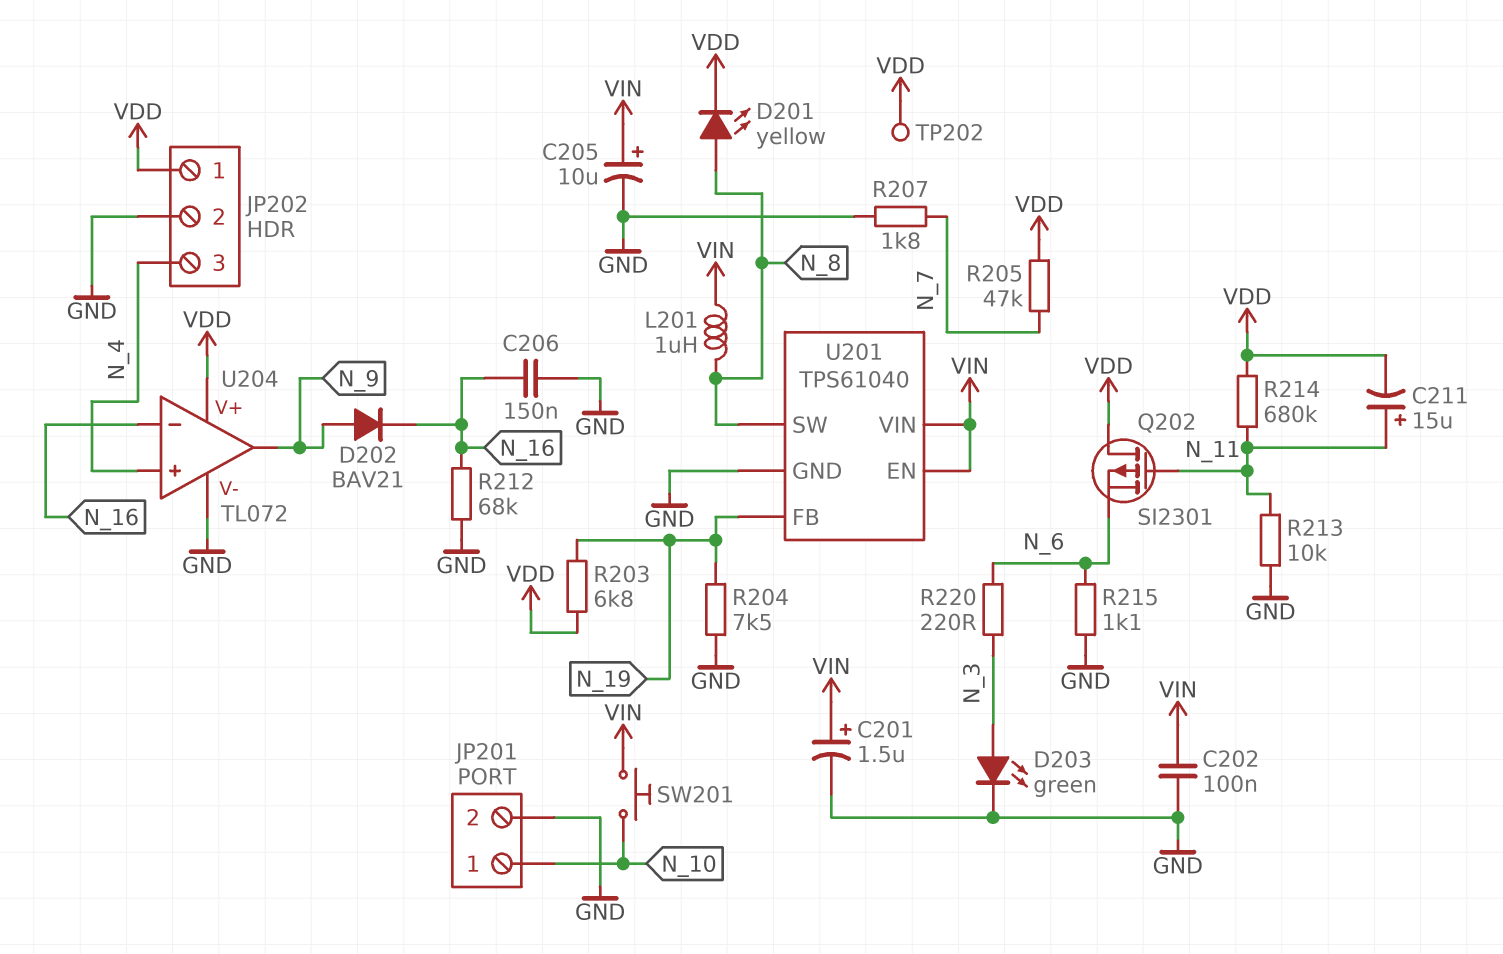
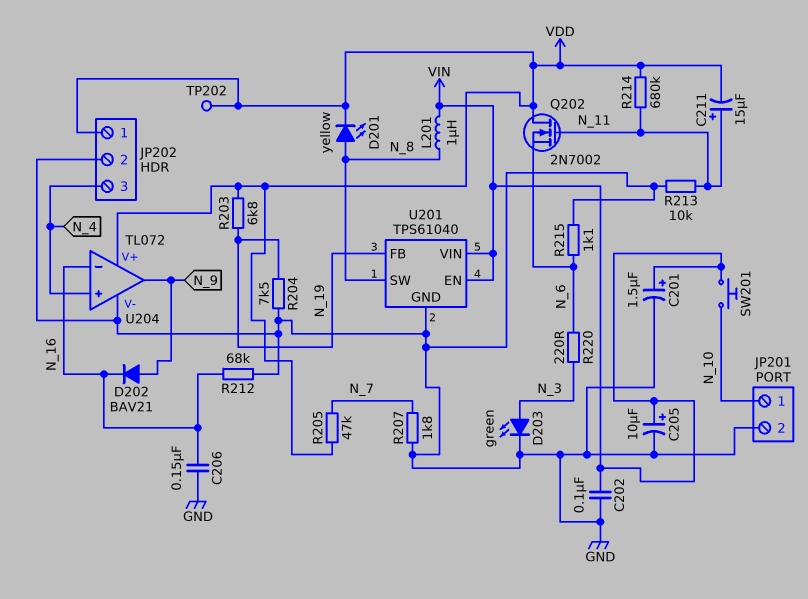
Q202: PMOS SI2301 (G N_11, D VDD, S N_6) -> NMOS 2N7002 (G N_11, D VDD, S N_6)

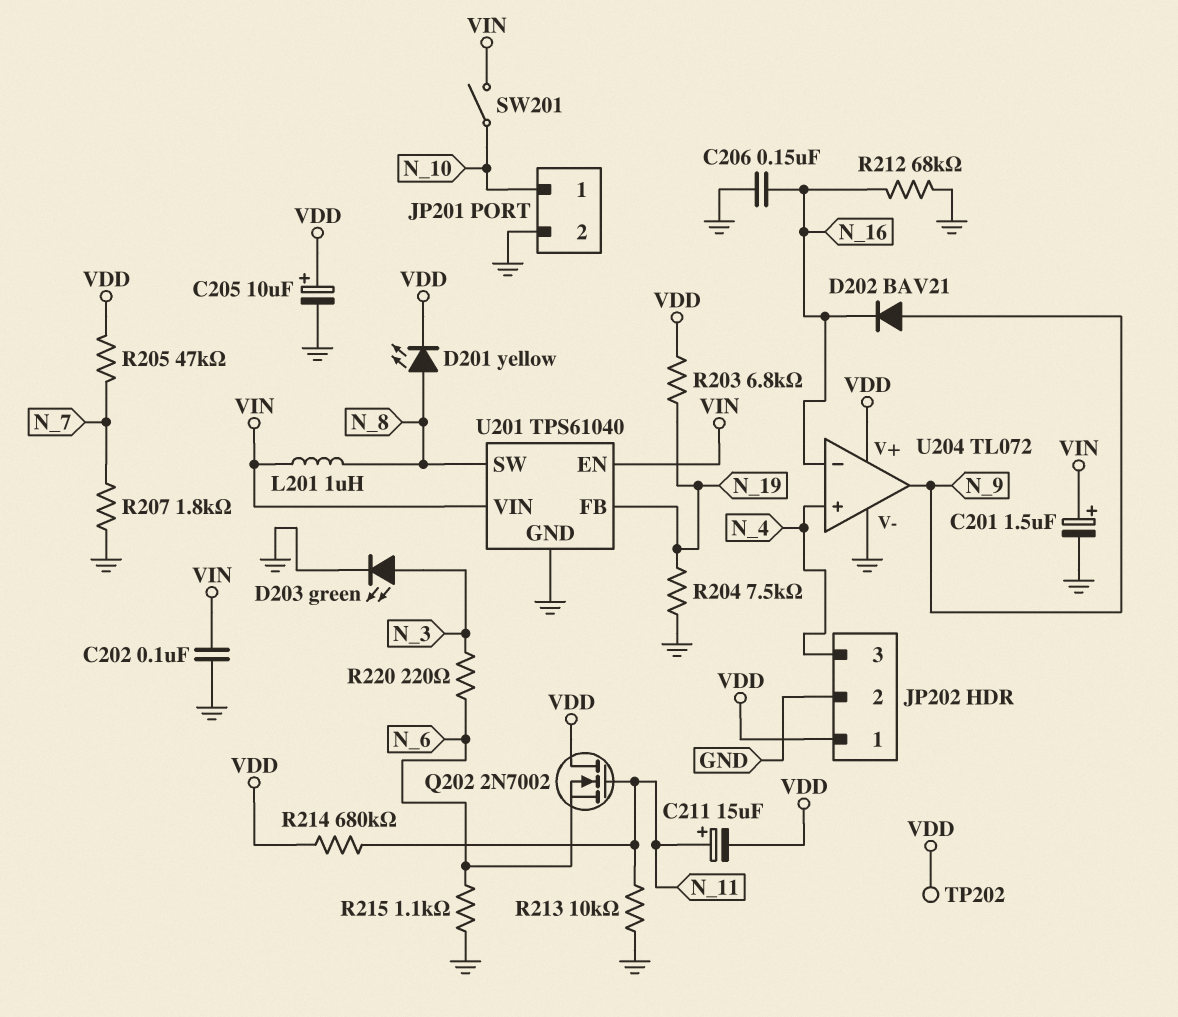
C205: 10uF (plus VIN, minus GND) -> 10uF (plus VDD, minus GND)
SW201: button (N_10, VIN) -> switch (N_10, VIN)

